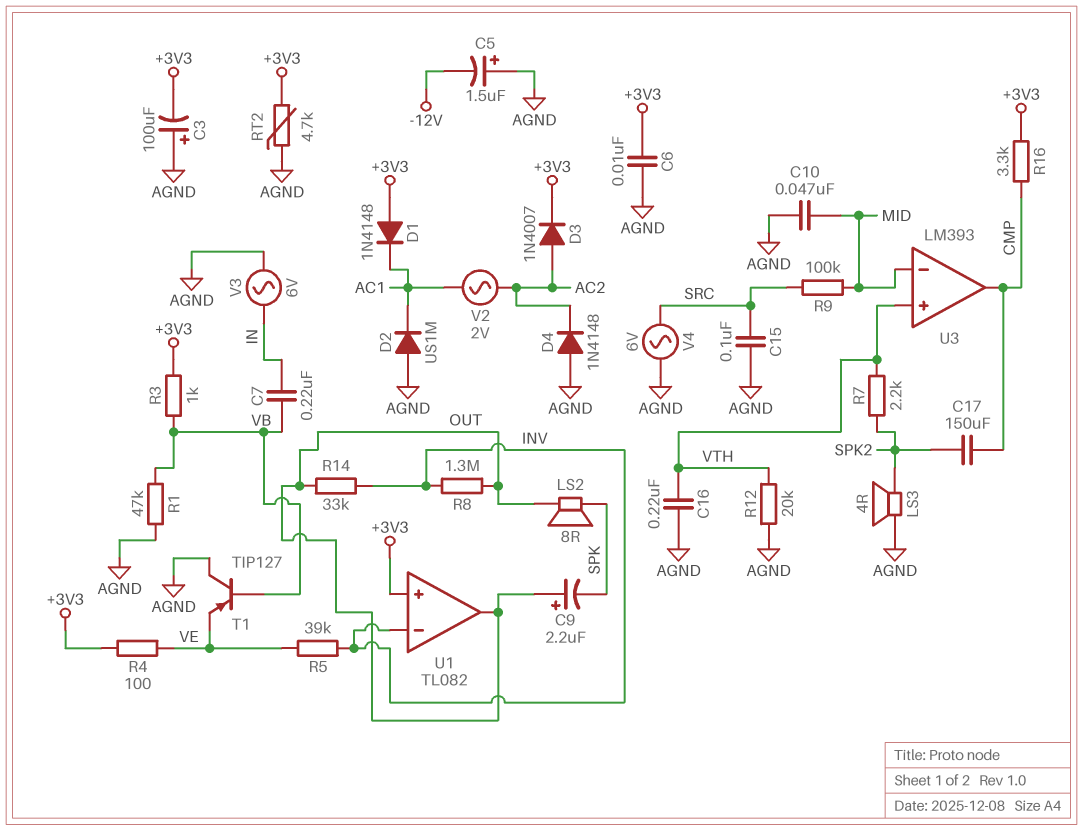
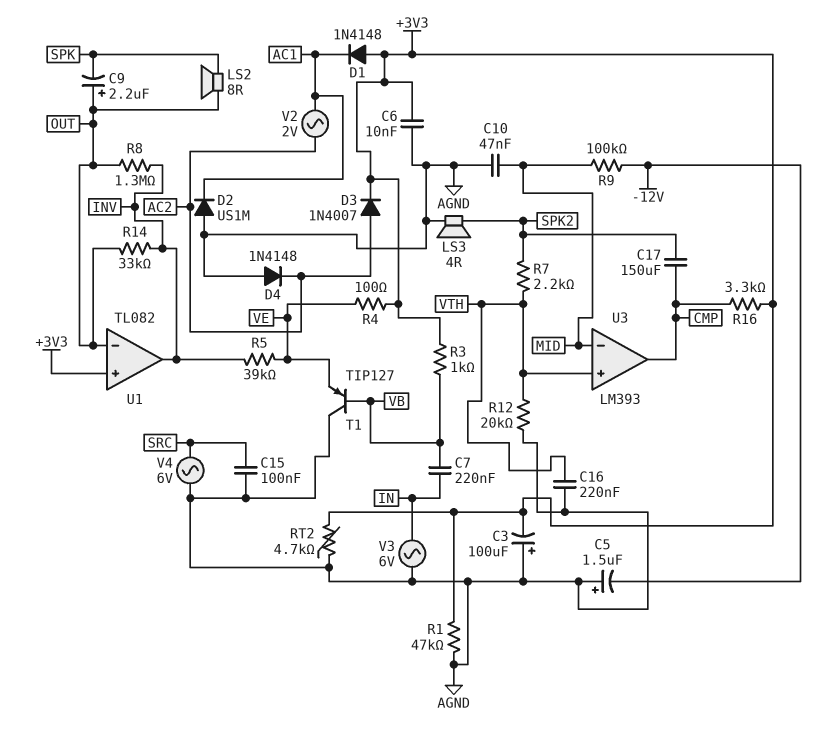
R1: 47k (AGND, VB) -> 47k (+3V3, AGND)
R9: 100k (MID, SRC) -> 100k (-12V, MID)
U1 pin in-: INV -> OUT
U1 pin out: OUT -> INV

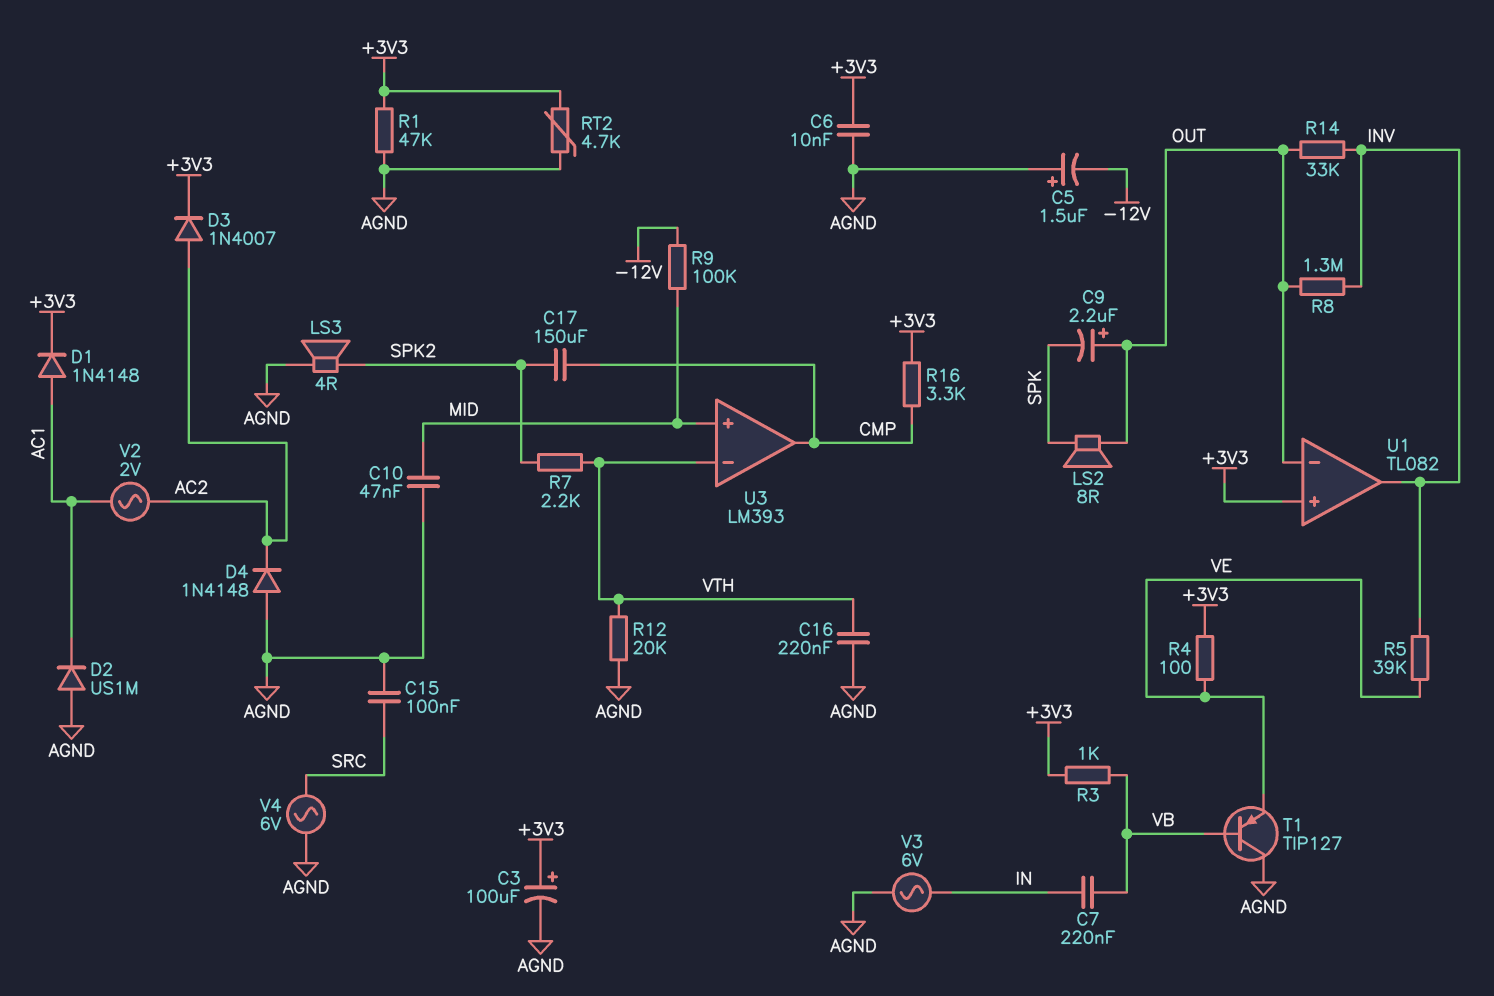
C3: 100uF (plus AGND, minus +3V3) -> 100uF (plus +3V3, minus AGND)
D1: diode 1N4148 (A +3V3, K AC1) -> diode 1N4148 (A AC1, K +3V3)
U3 pin in+: VTH -> MID
U3 pin in-: MID -> VTH

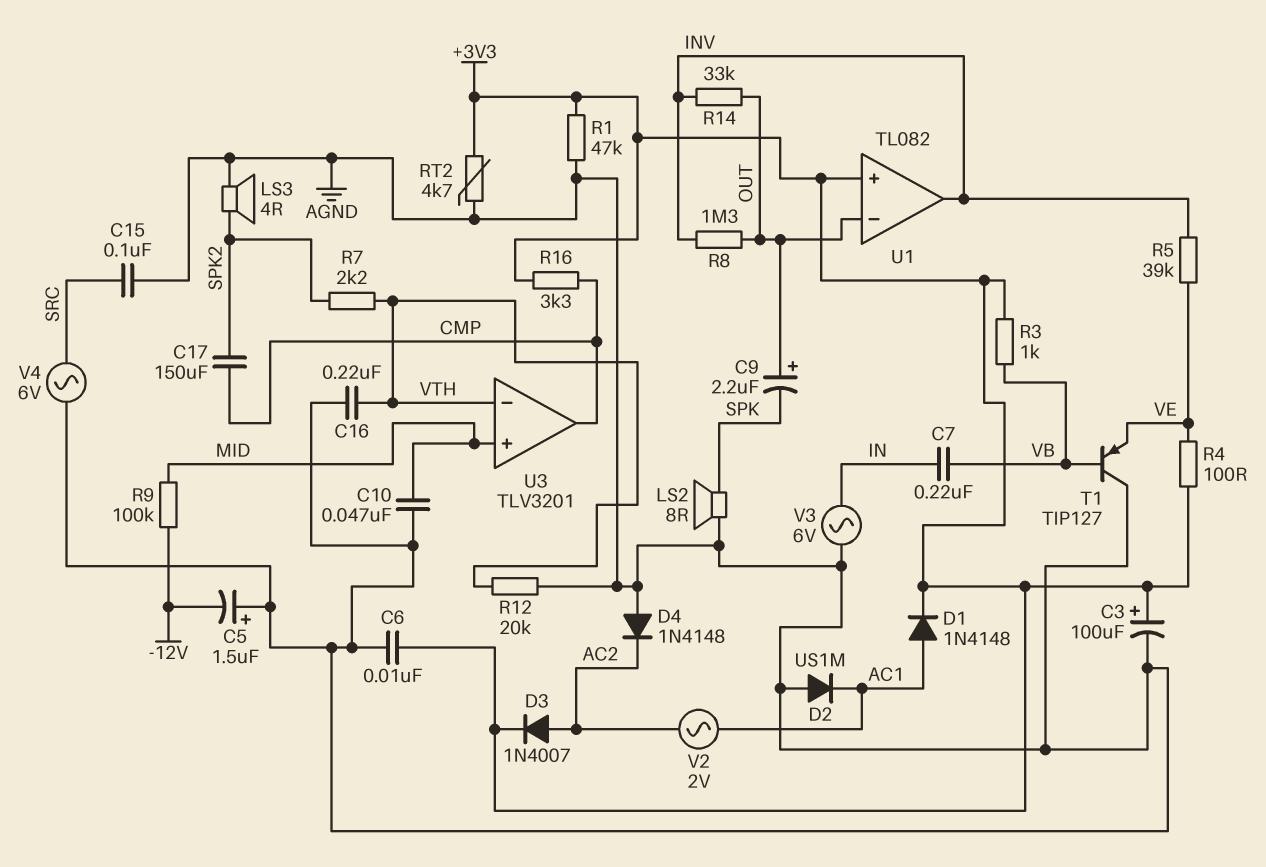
LS2: speaker 8R (OUT, SPK) -> speaker 8R (AGND, SPK)
U3: LM393 -> TLV3201

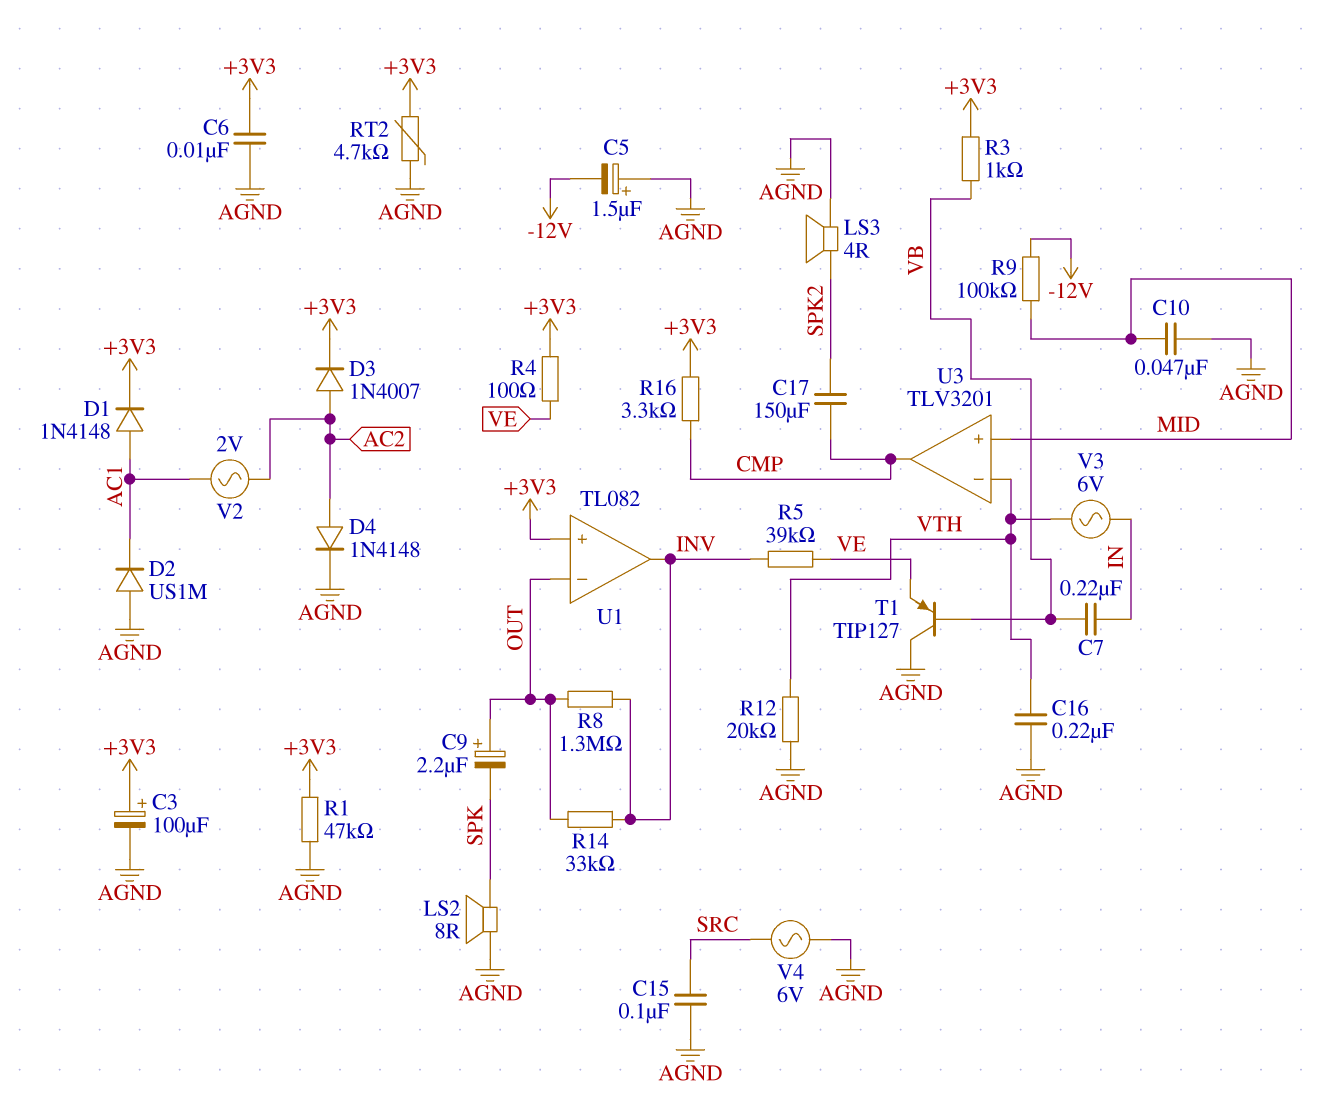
D4: diode 1N4148 (A AGND, K AC2) -> diode 1N4148 (A AC2, K AGND)
R7: 2.2k (SPK2, VTH) -> none
V3: AC 6V (AGND, IN) -> AC 6V (IN, VTH)

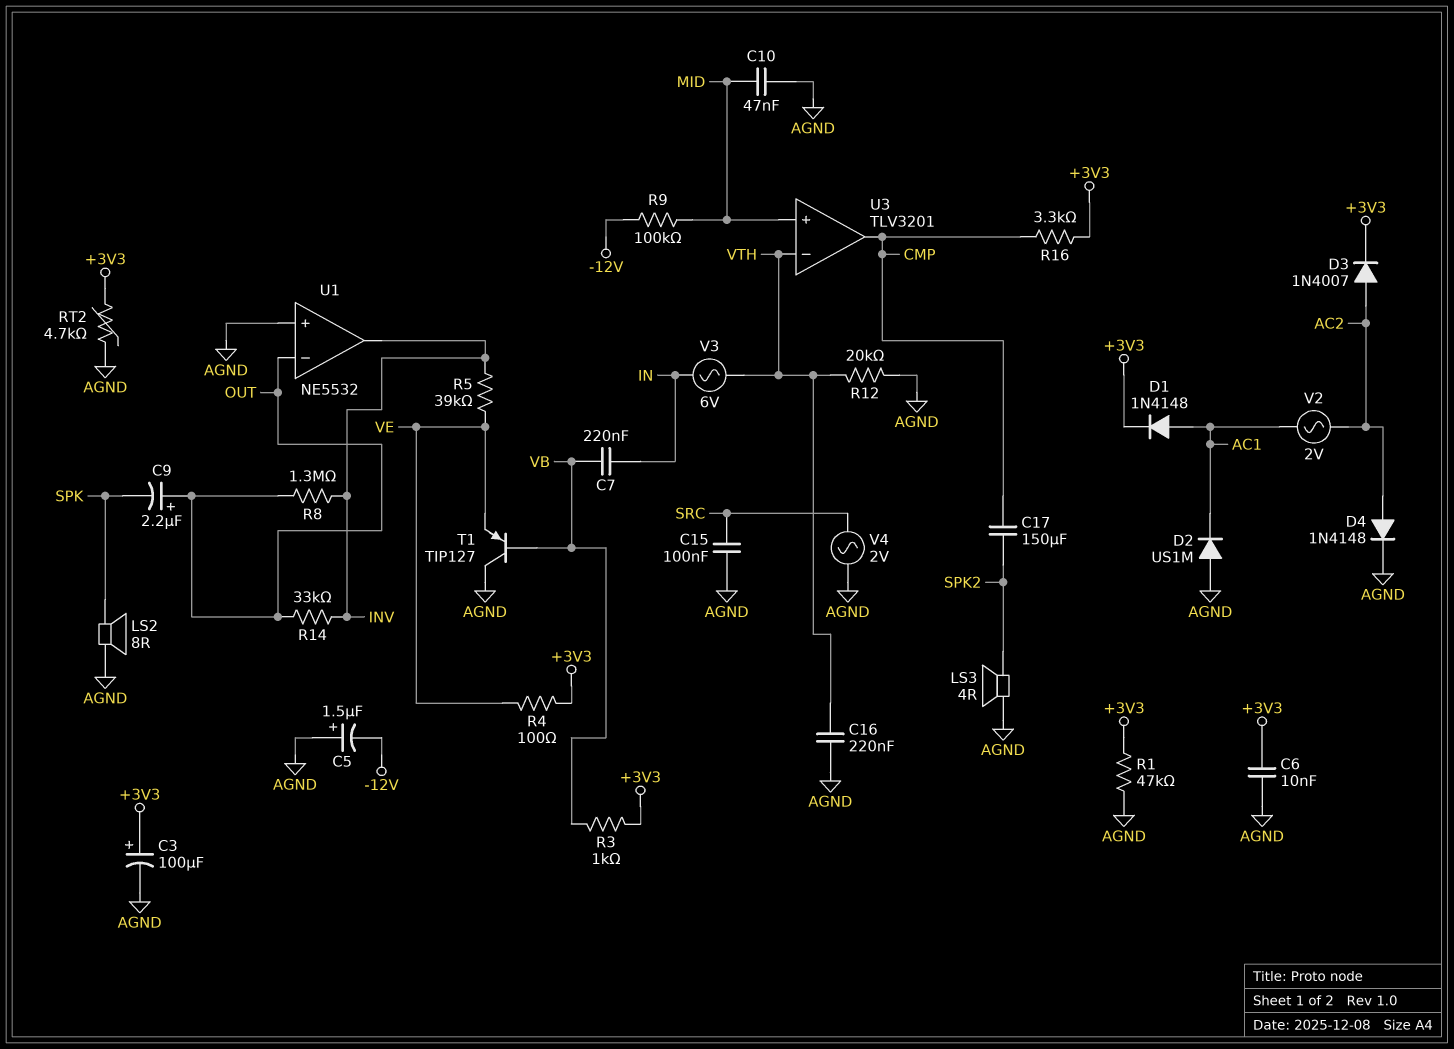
U1: TL082 -> NE5532
U1 pin in+: +3V3 -> AGND
V4: AC 6V (AGND, SRC) -> AC 2V (AGND, SRC)

